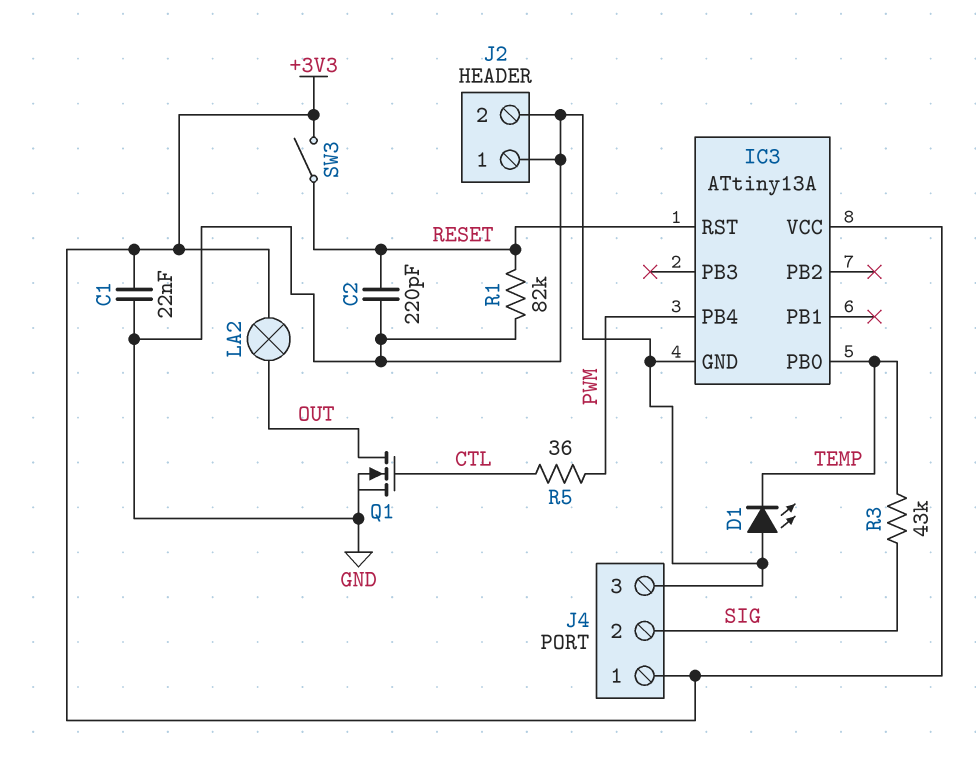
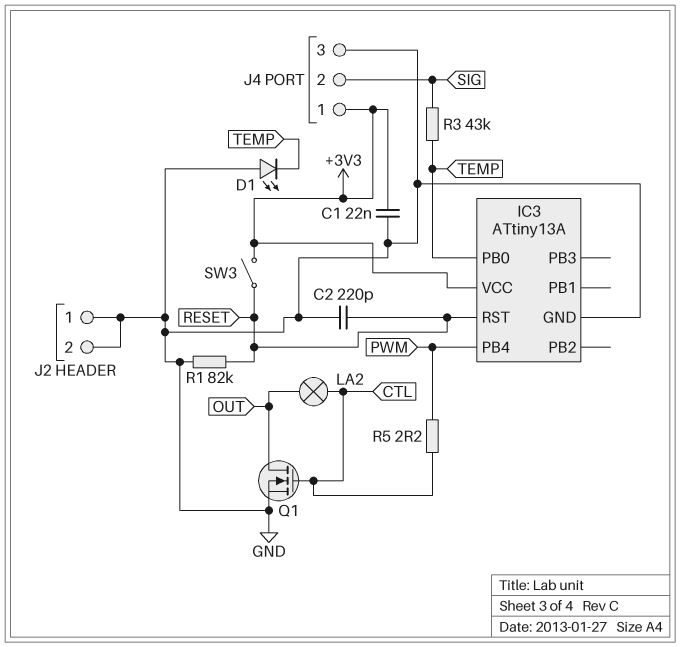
LA2: lamp (+3V3, OUT) -> lamp (CTL, OUT)
R5: 36 (CTL, PWM) -> 2.2 (CTL, PWM)

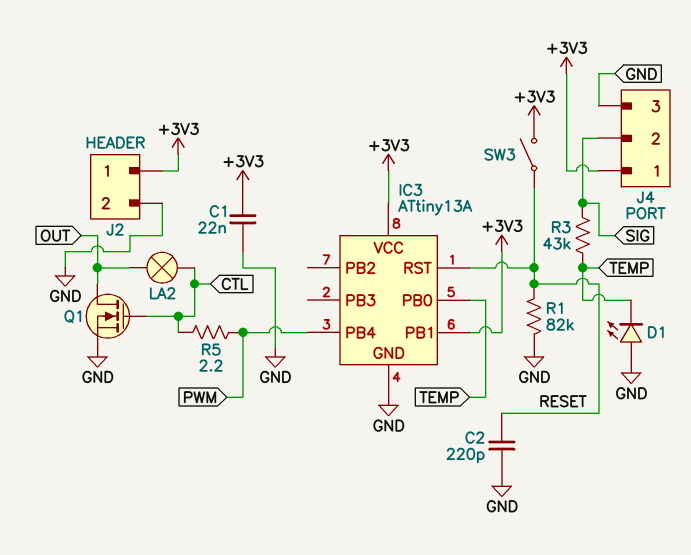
IC3 pin PB1: none -> +3V3
J2 pin 1: GND -> +3V3

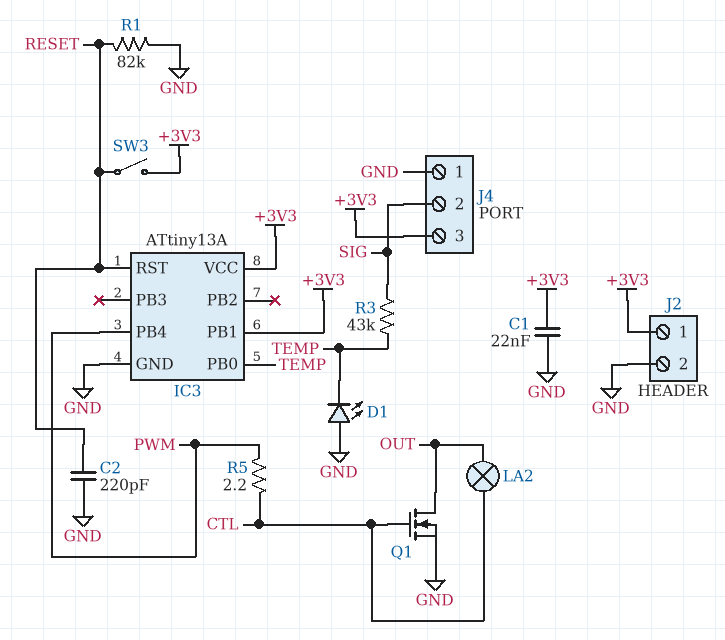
J4 pin 1: +3V3 -> GND
J4 pin 3: GND -> +3V3

